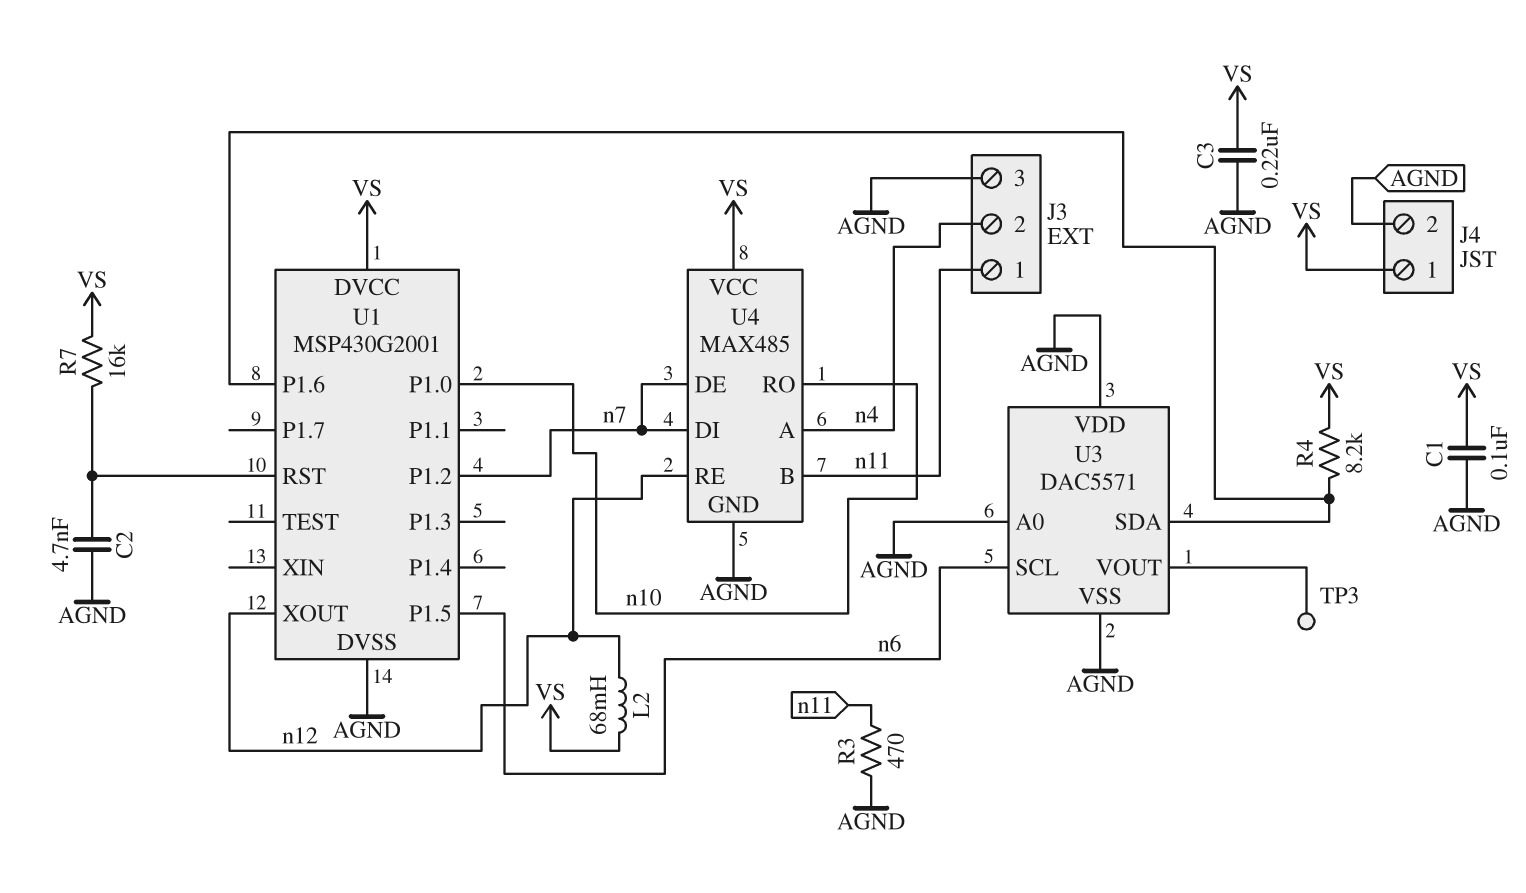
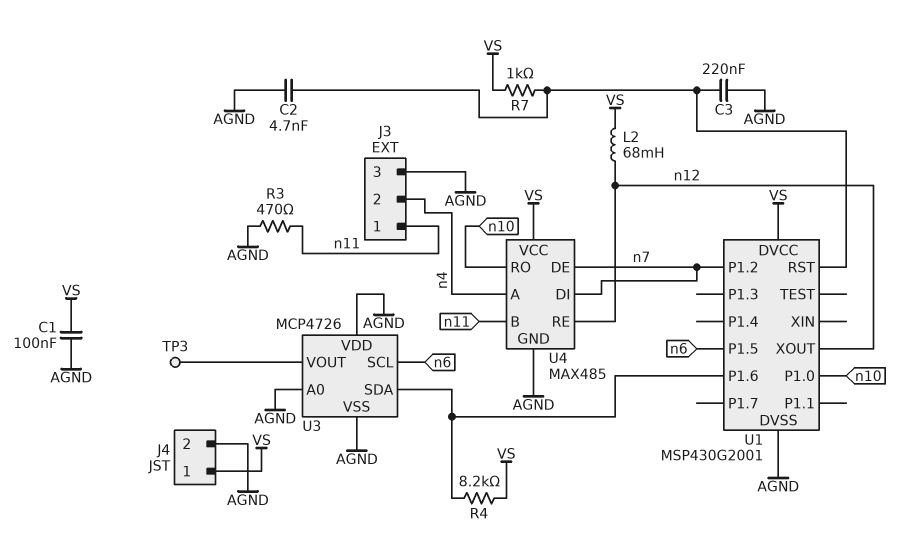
C3: 220nF (AGND, VS) -> 220nF (AGND, U1/RST)
R7: 16k (U1/RST, VS) -> 1k (U1/RST, VS)
U3: DAC5571 -> MCP4726

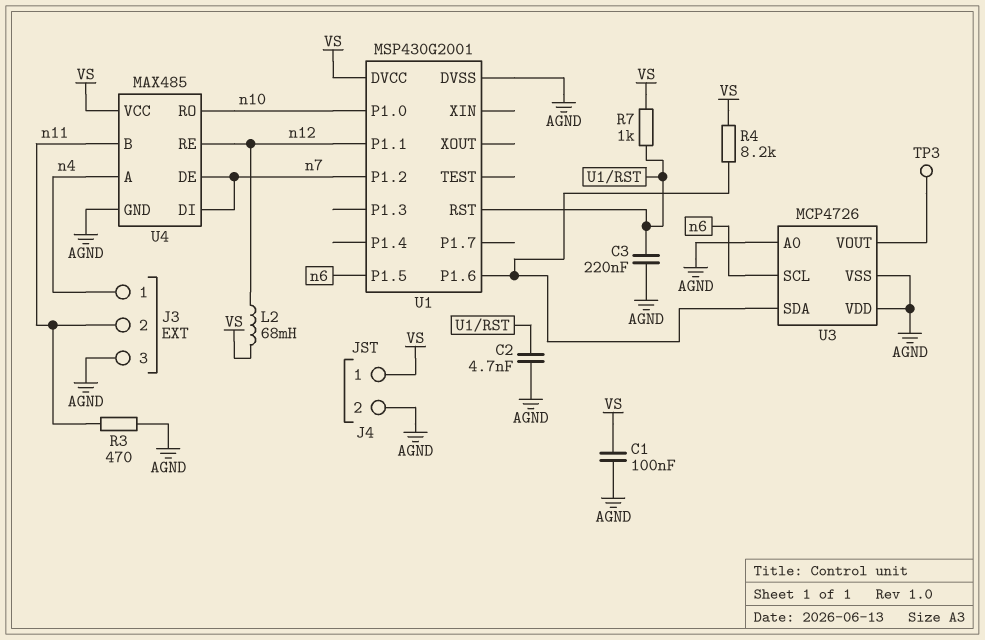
J3 pin 1: n11 -> n4
J3 pin 2: n4 -> n11
U1 pin P1.1: none -> n12
U1 pin XOUT: n12 -> none

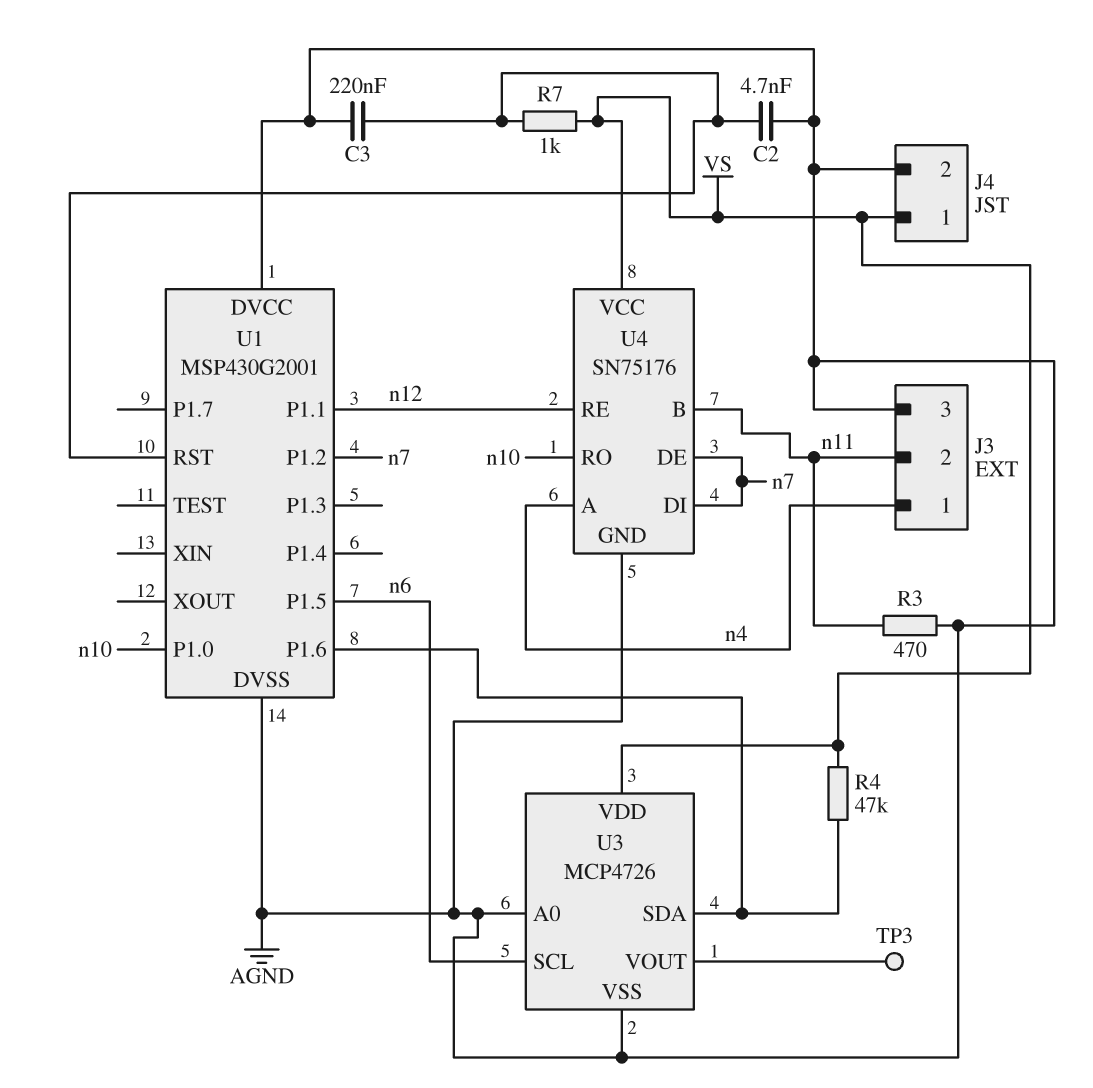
C1: 100nF (AGND, VS) -> none
L2: 68mH (VS, n12) -> none
R4: 8.2k (U1/P1.6, VS) -> 47k (U1/P1.6, VS)
U1 pin DVCC: VS -> AGND
U3 pin VDD: AGND -> VS
U4: MAX485 -> SN75176

